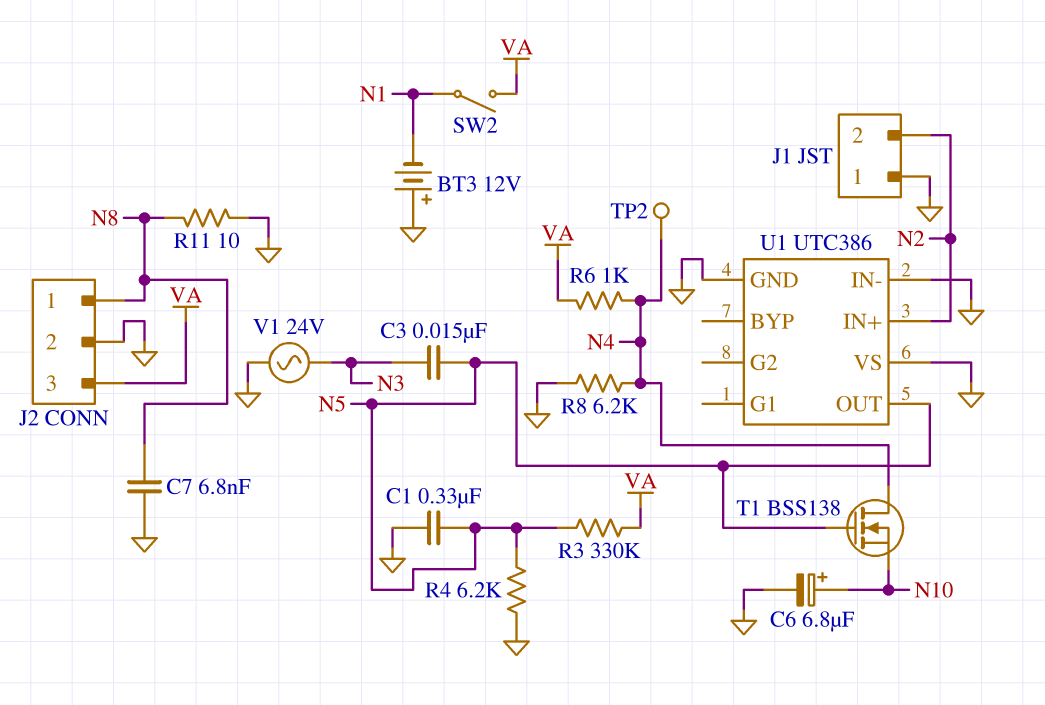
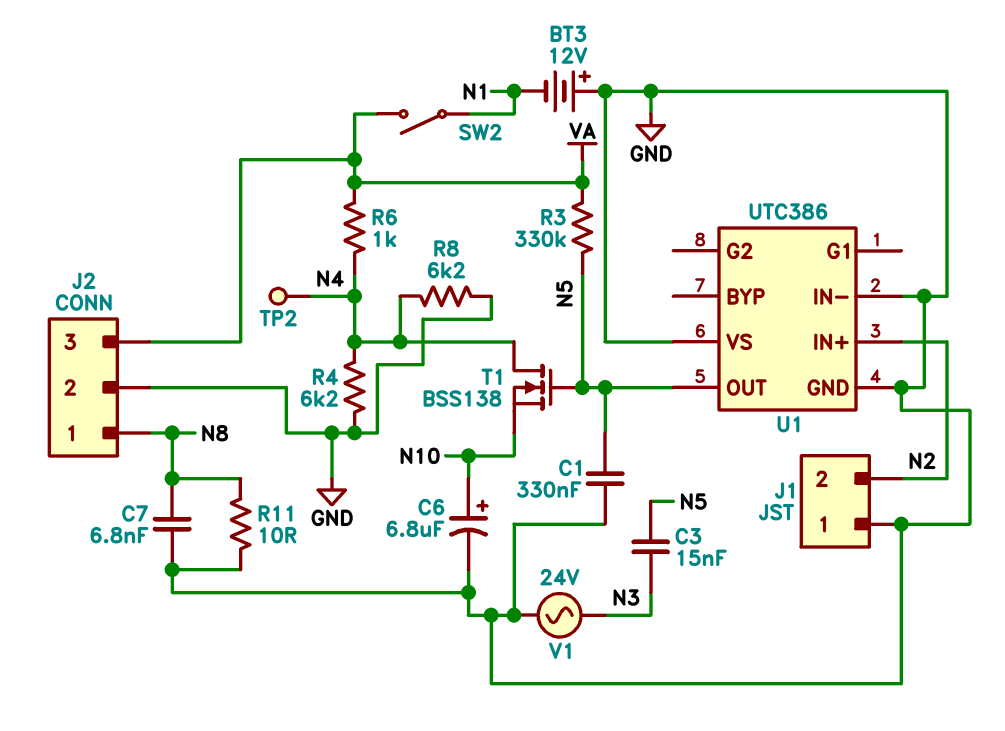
R4: 6.2k (GND, N5) -> 6.2k (GND, N4)

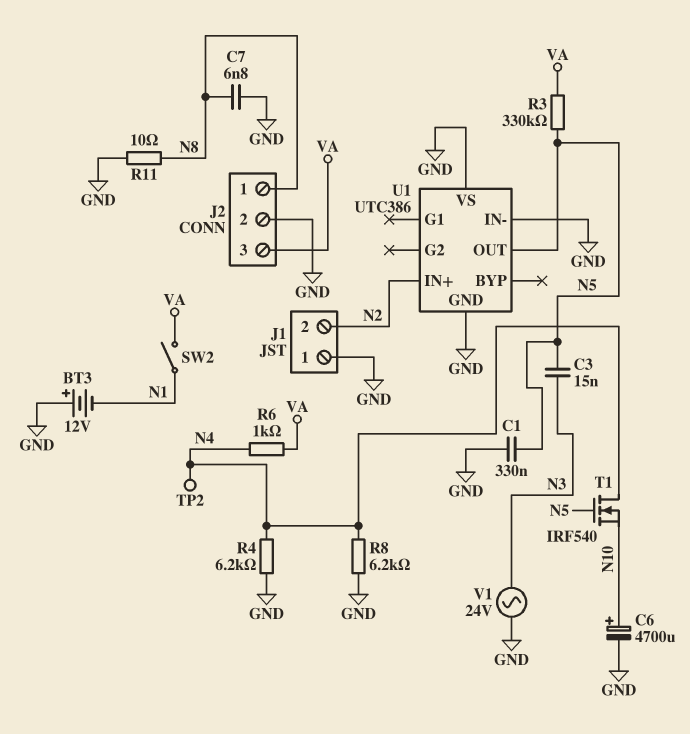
C6: 6.8uF (plus N10, minus GND) -> 4700uF (plus N10, minus GND)
T1: NMOS BSS138 (G N5, D N4, S N10) -> NMOS IRF540 (G N5, D N4, S N10)

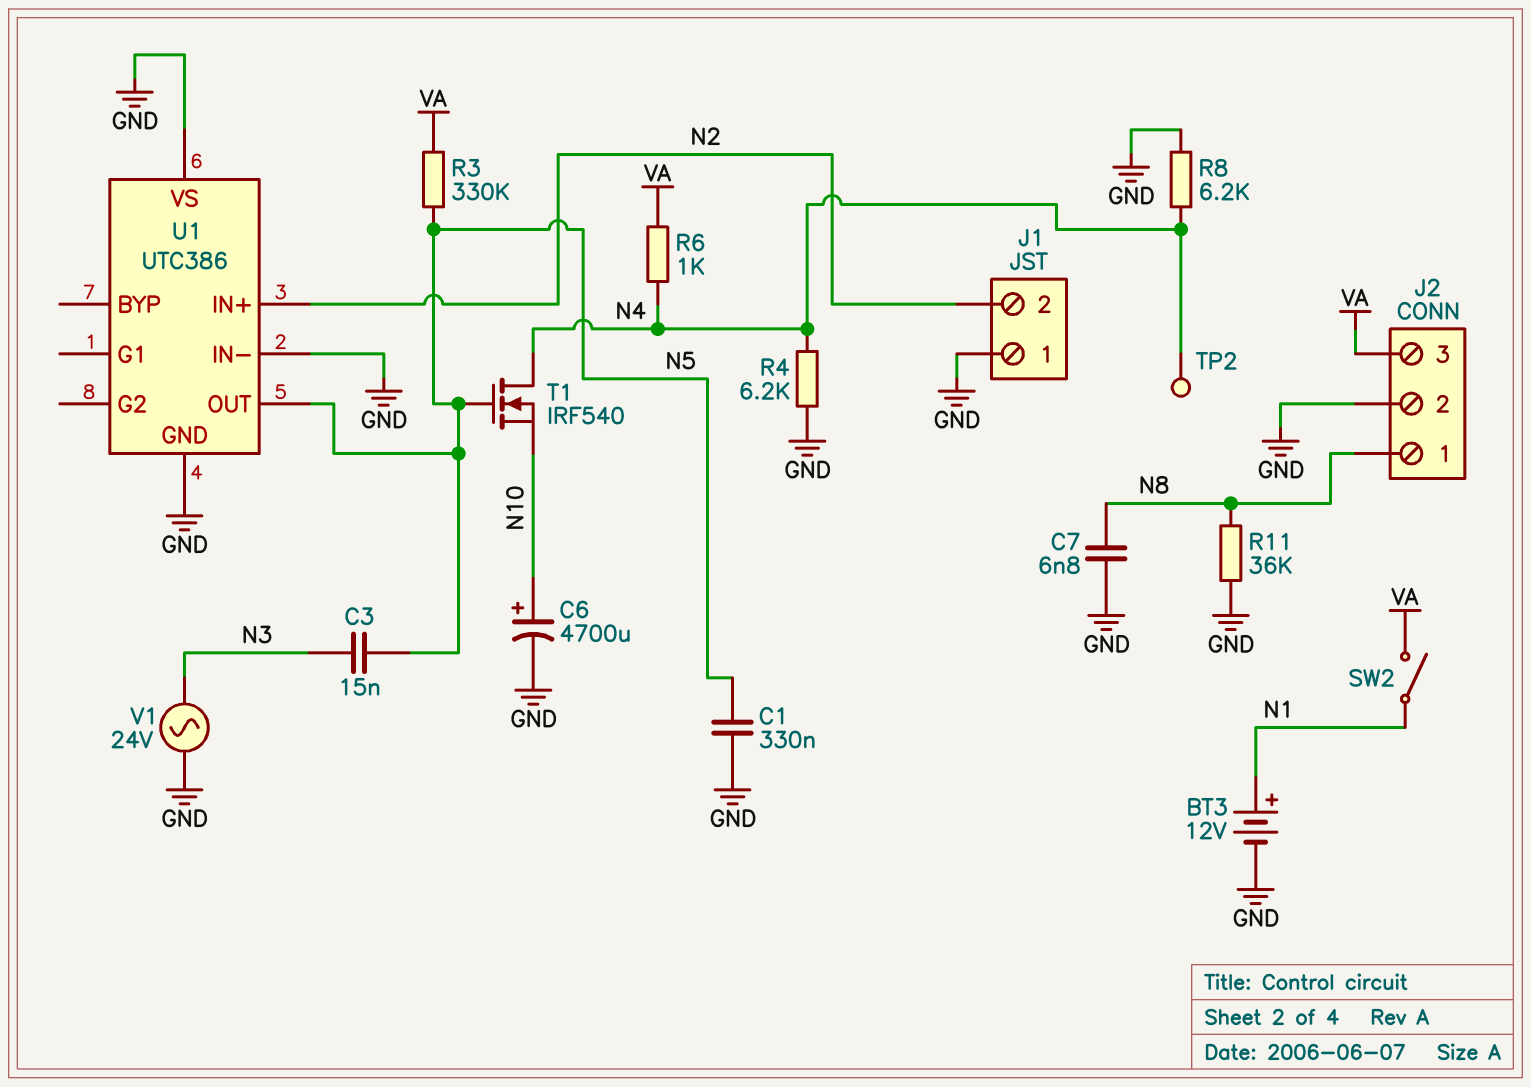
BT3: 12V (plus GND, minus N1) -> 12V (plus N1, minus GND)
R11: 10 (GND, N8) -> 36k (GND, N8)

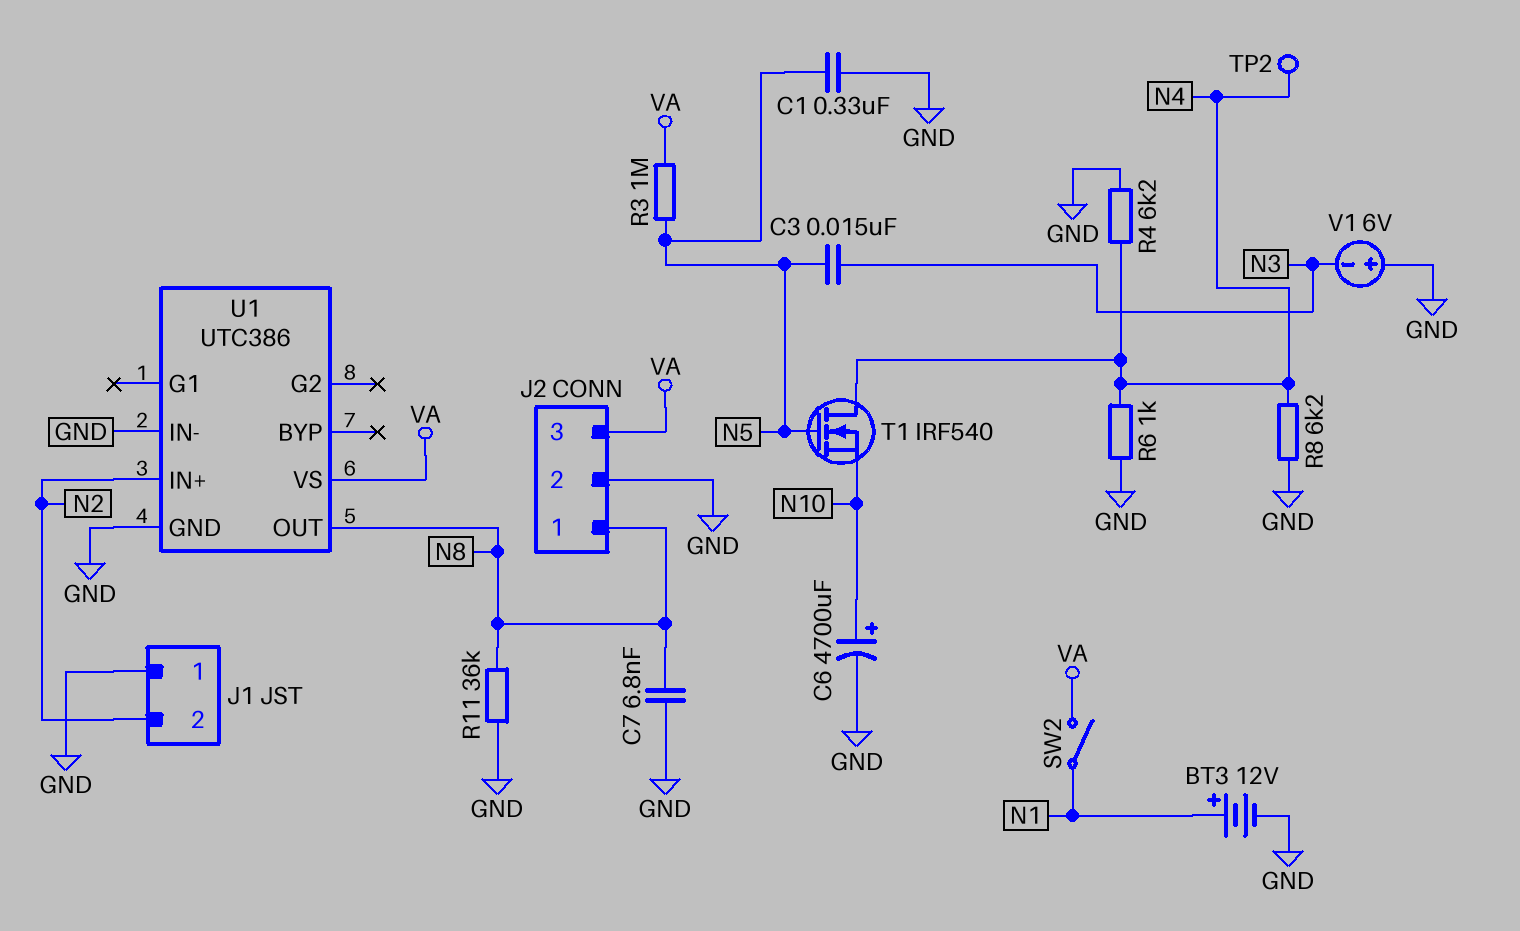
R3: 330k (N5, VA) -> 1M (N5, VA)
R6: 1k (N4, VA) -> 1k (GND, N4)
U1 pin OUT: N5 -> N8
U1 pin VS: GND -> VA
V1: AC 24V (GND, N3) -> 6V (plus GND, minus N3)

